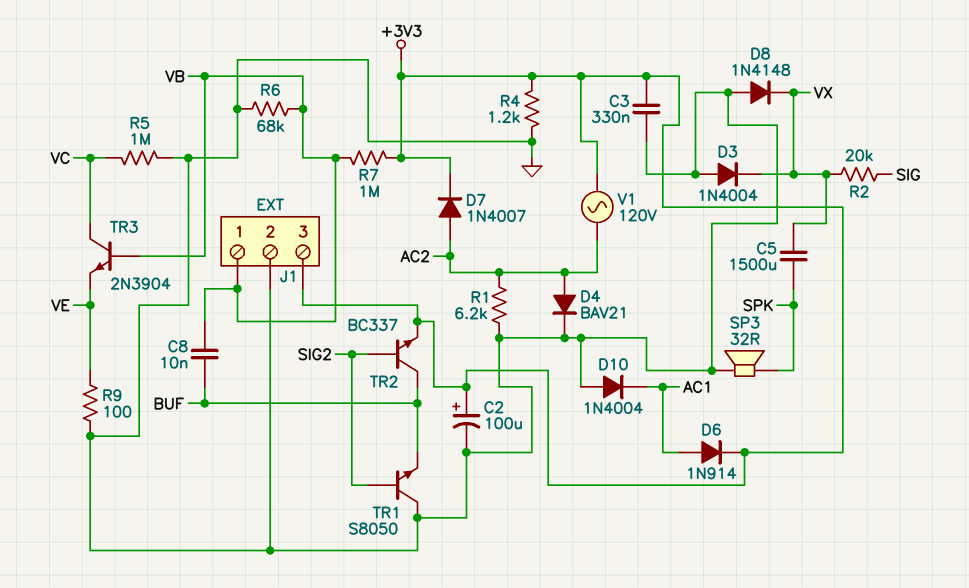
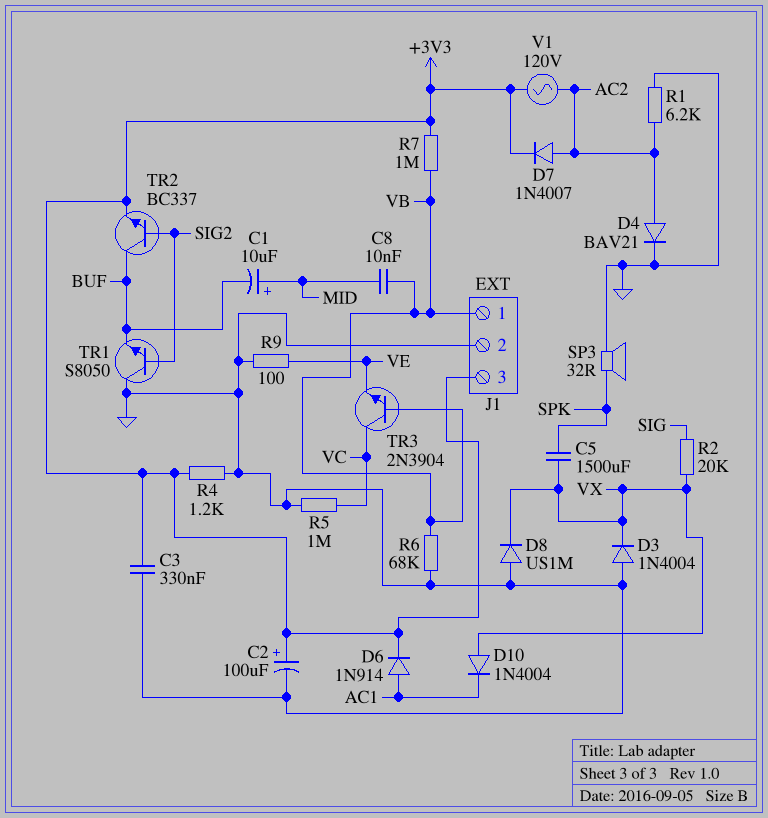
C1: none -> 10uF (plus MID, minus BUF)
C8: 10nF (BUF, VB) -> 10nF (MID, VB)
D8: diode 1N4148 (A GND, K VX) -> diode US1M (A GND, K VX)
D10: diode 1N4004 (A GND, K AC1) -> diode 1N4004 (A VX, K AC1)

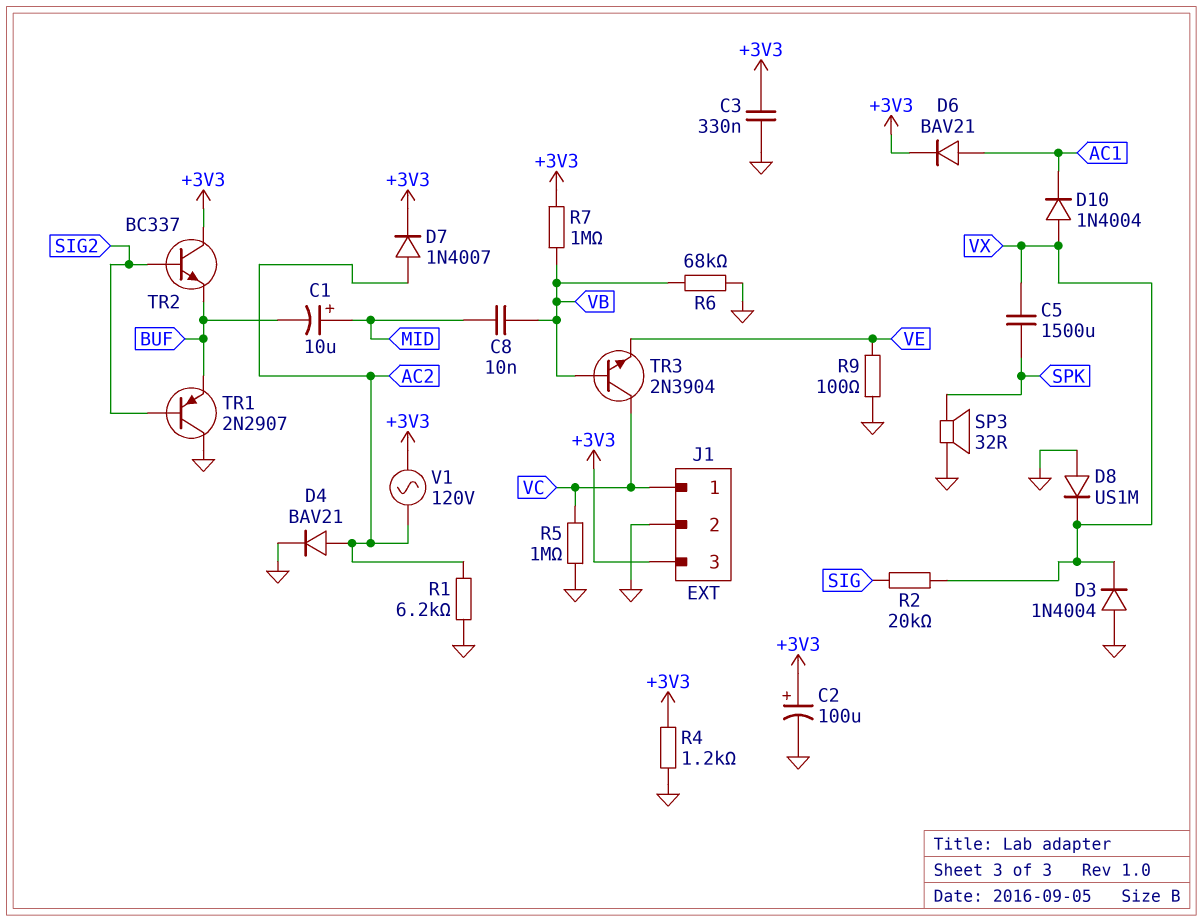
D6: diode 1N914 (A AC1, K +3V3) -> diode BAV21 (A AC1, K +3V3)
J1 pin 1: VB -> VC
TR1: NPN S8050 (B SIG2, C GND, E BUF) -> PNP 2N2907 (B SIG2, C GND, E BUF)
TR2: NPN BC337 (B SIG2, C BUF, E +3V3) -> NPN BC337 (B SIG2, C +3V3, E BUF)

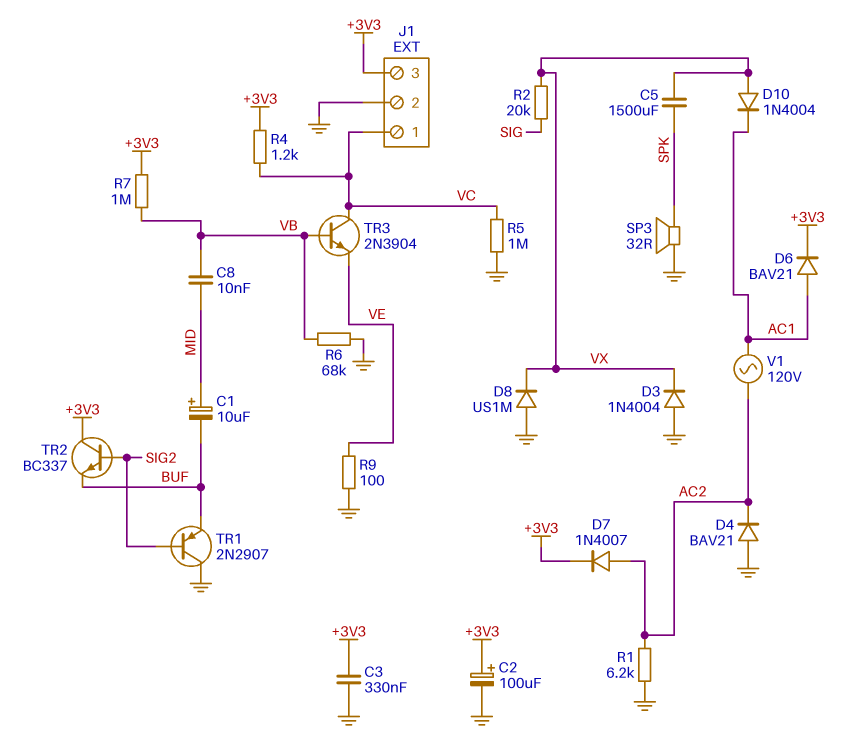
D4: diode BAV21 (A AC2, K GND) -> diode BAV21 (A GND, K AC2)
R4: 1.2k (+3V3, GND) -> 1.2k (+3V3, VC)
V1: AC 120V (+3V3, AC2) -> AC 120V (AC1, AC2)

